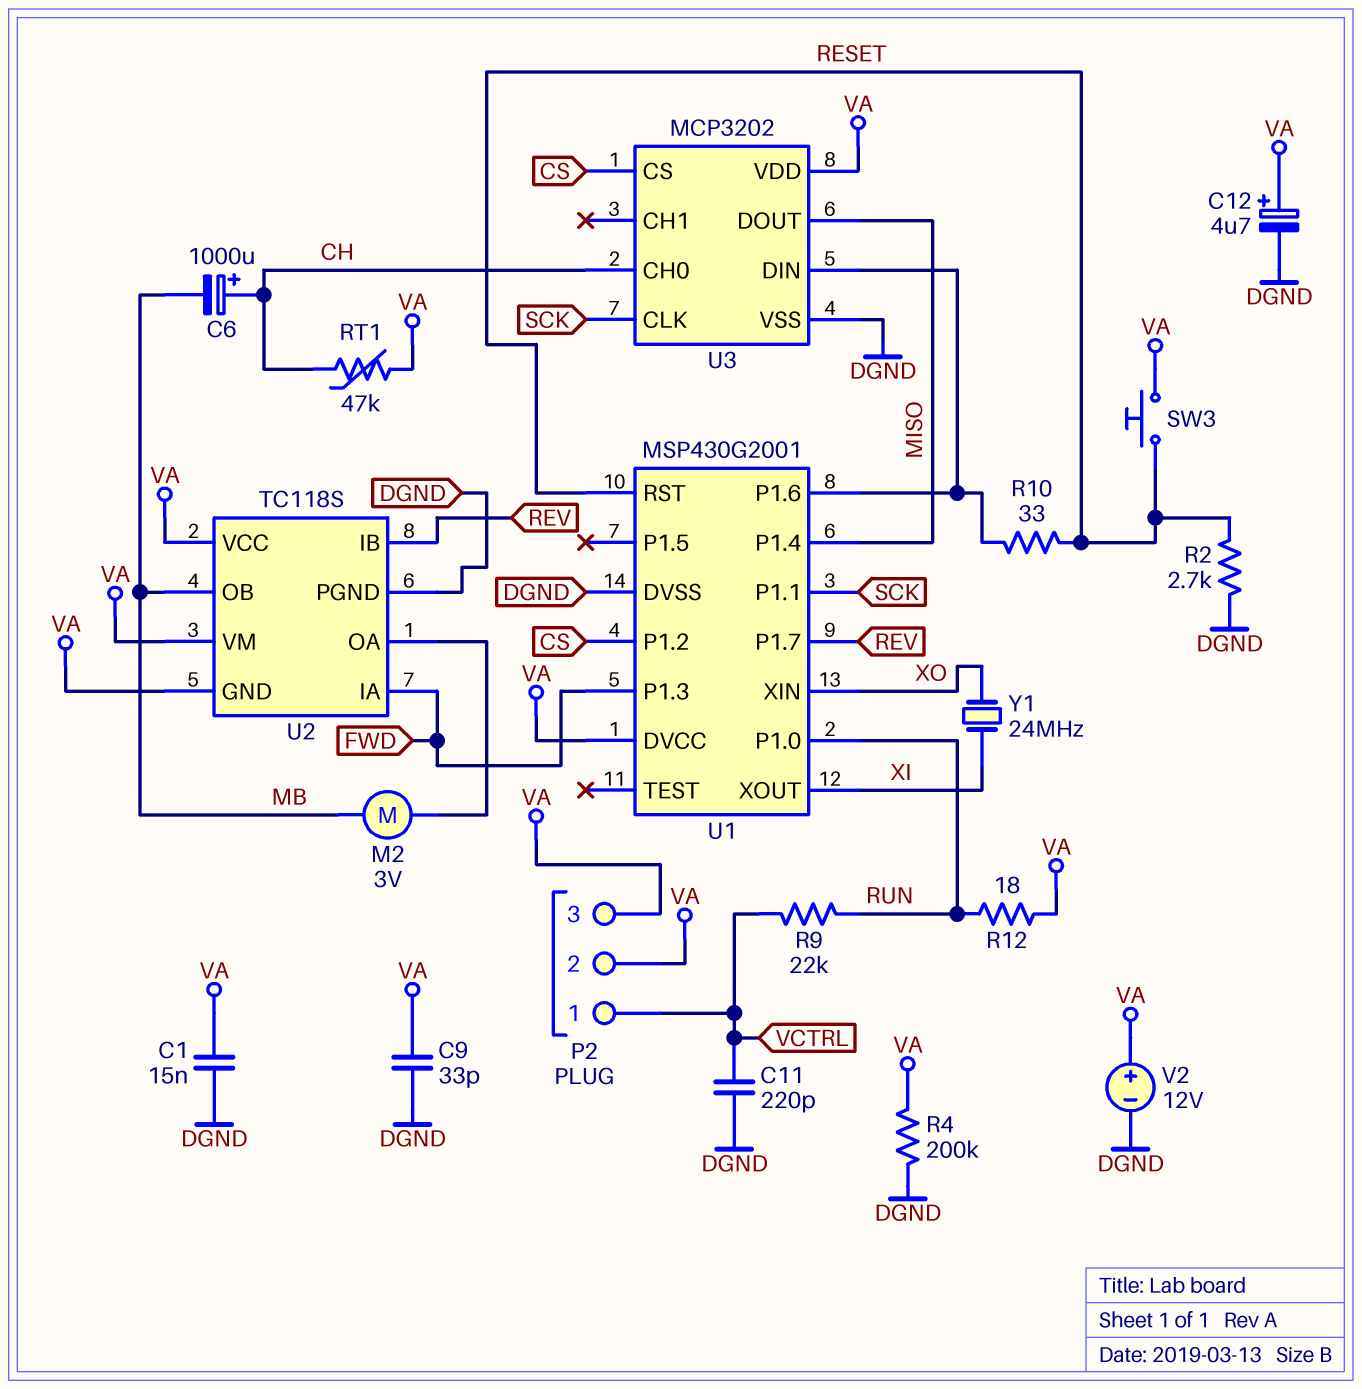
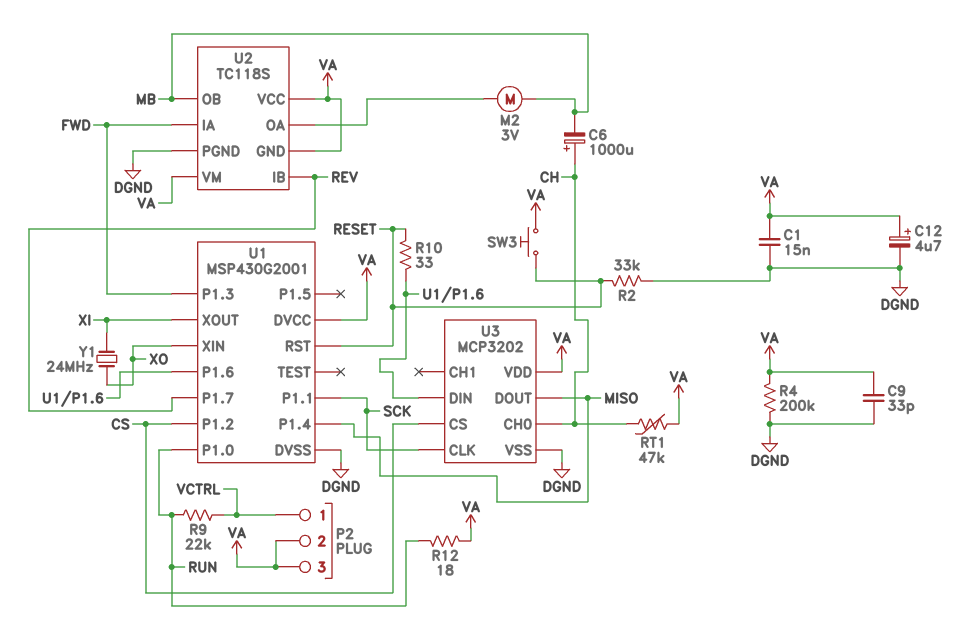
C11: 220pF (DGND, VCTRL) -> none
R2: 2.7k (DGND, RESET) -> 33k (DGND, RESET)
V2: 12V (plus VA, minus DGND) -> none

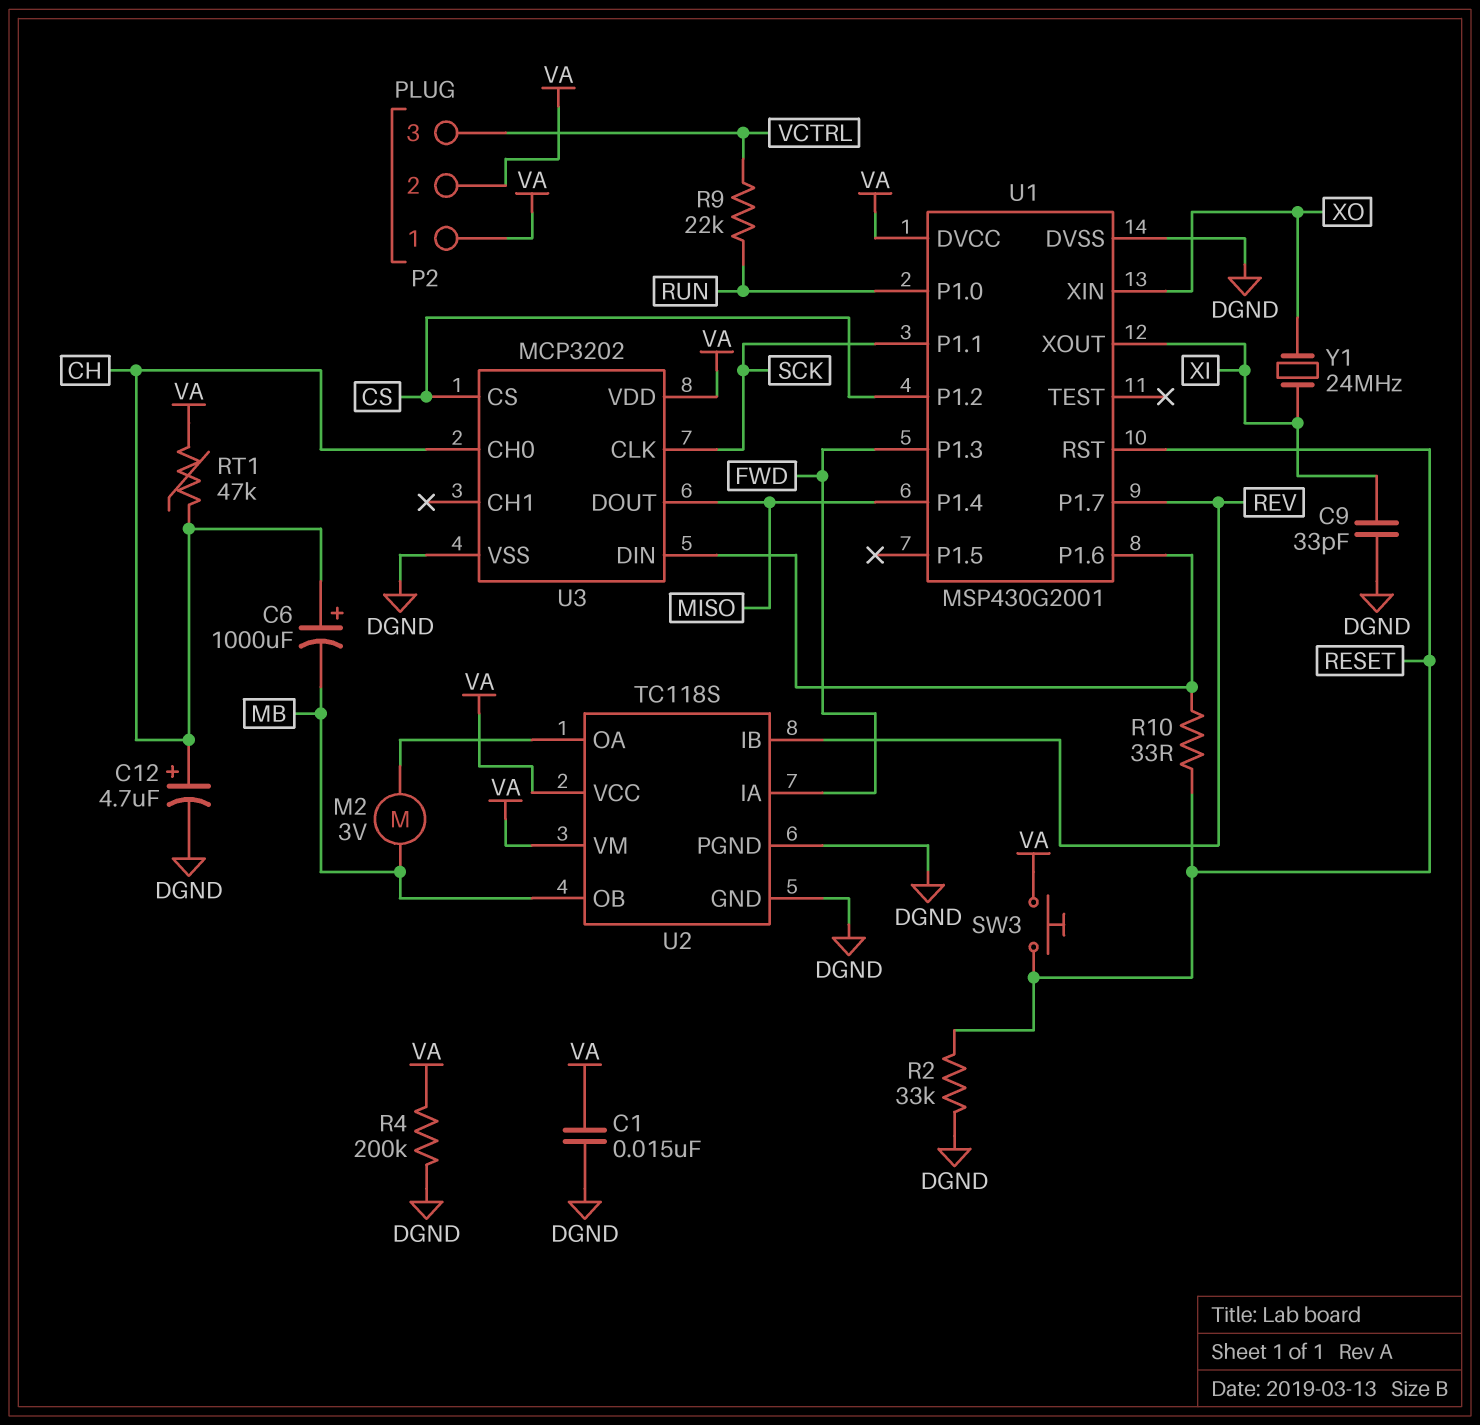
C9: 33pF (DGND, VA) -> 33pF (DGND, XI)
C12: 4.7uF (plus VA, minus DGND) -> 4.7uF (plus CH, minus DGND)
P2 pin 1: VCTRL -> VA
P2 pin 3: VA -> VCTRL
R12: 18 (RUN, VA) -> none
U2 pin GND: VA -> DGND

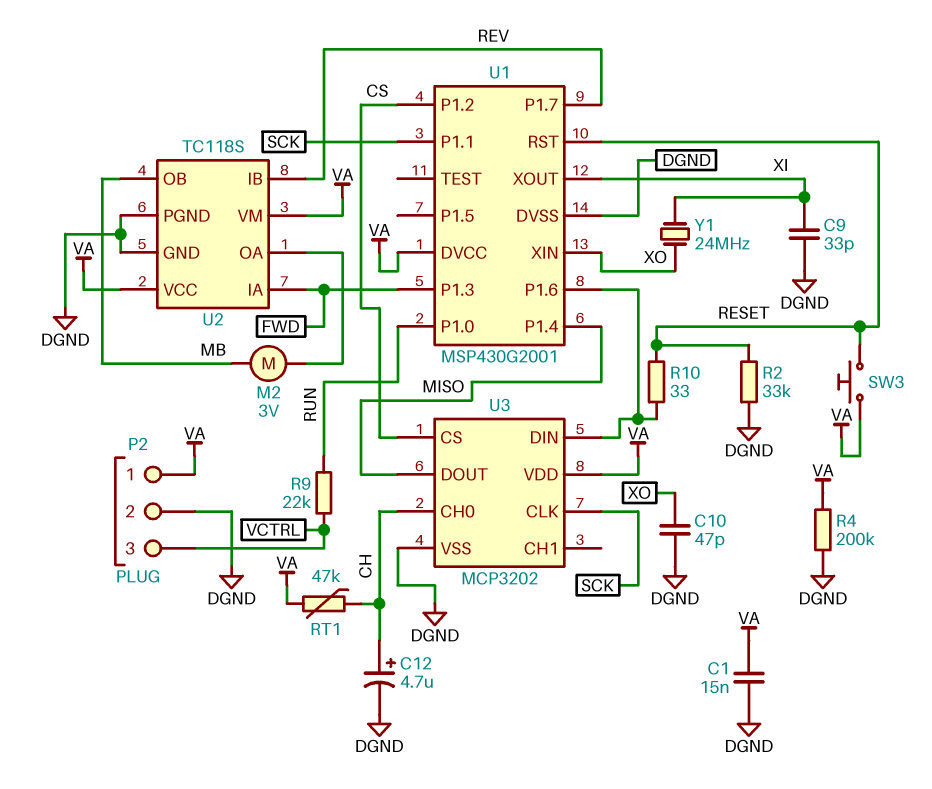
C6: 1000uF (plus CH, minus MB) -> none
C10: none -> 47pF (DGND, XO)
P2 pin 2: VA -> DGND

